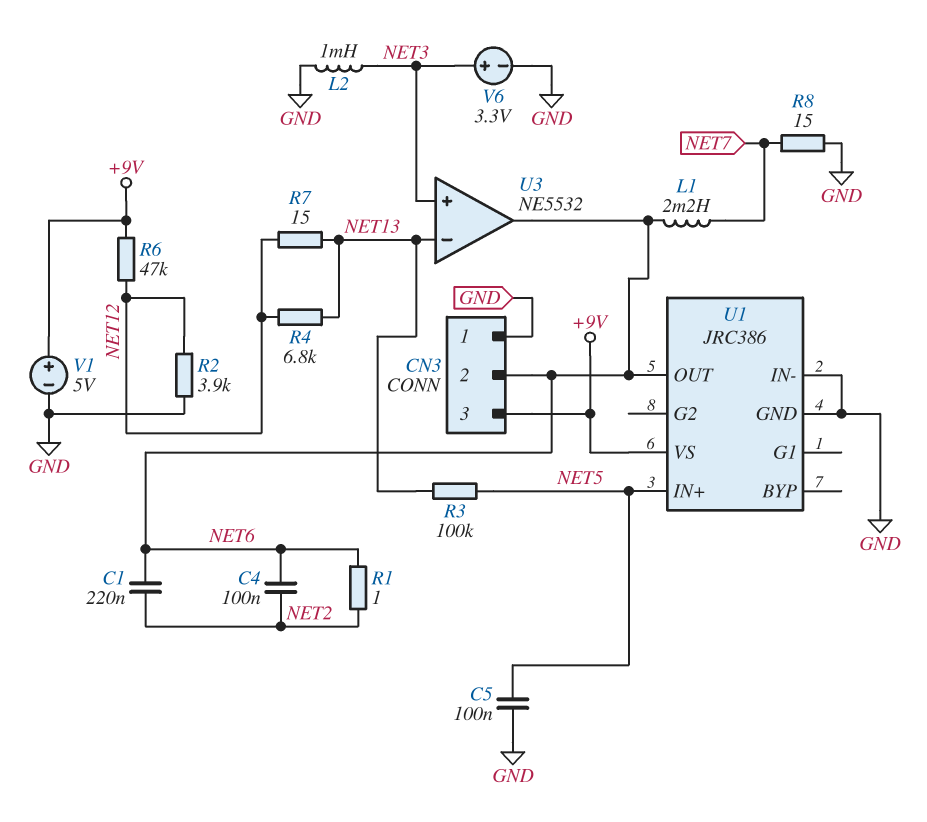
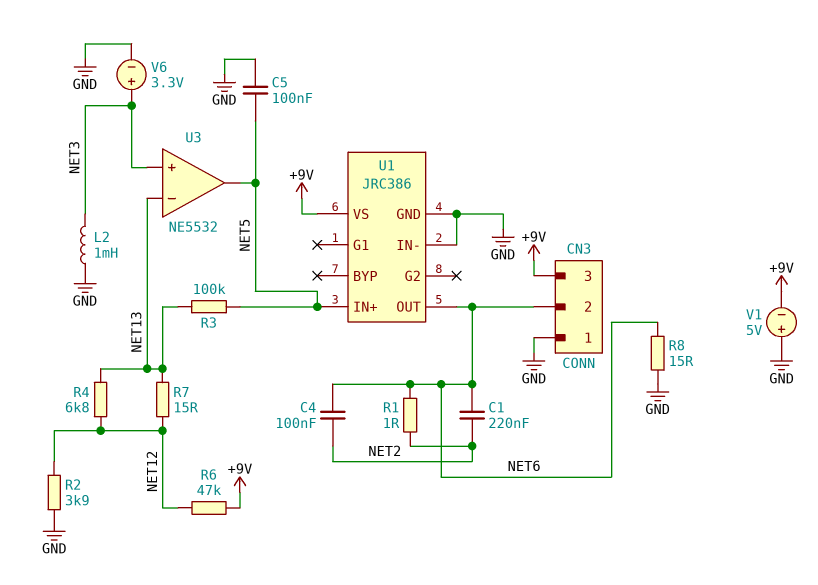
L1: 2.2mH (NET6, NET7) -> none
R8: 15 (GND, NET7) -> 15 (GND, NET6)
U3 pin out: NET6 -> NET5
V1: 5V (plus +9V, minus GND) -> 5V (plus GND, minus +9V)

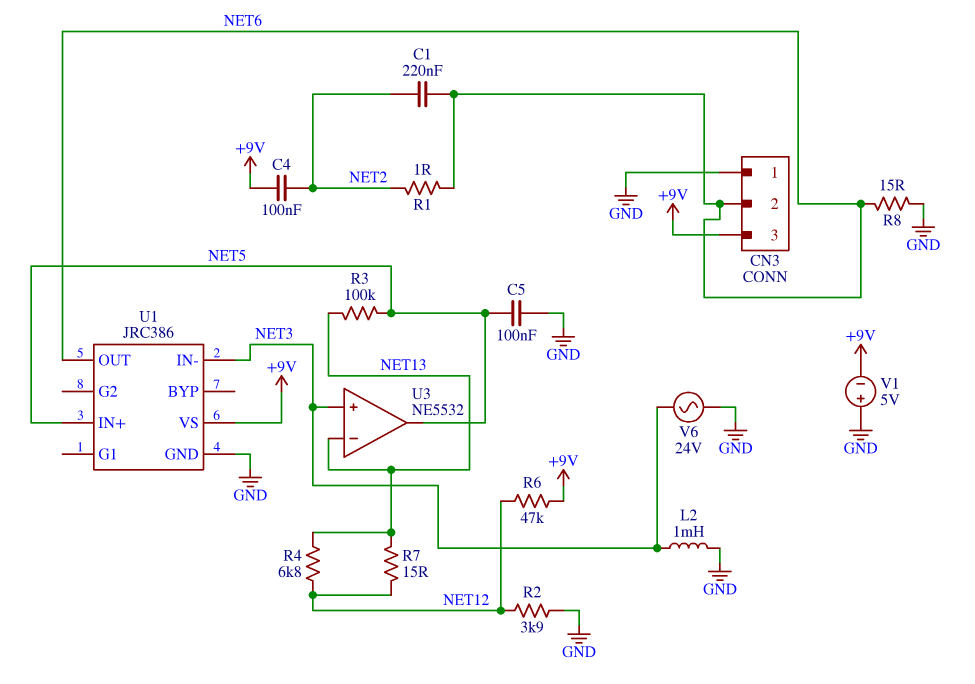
C4: 100nF (NET2, NET6) -> 100nF (+9V, NET2)
U1 pin IN-: GND -> NET3
V6: 3.3V (plus NET3, minus GND) -> AC 24V (GND, NET3)

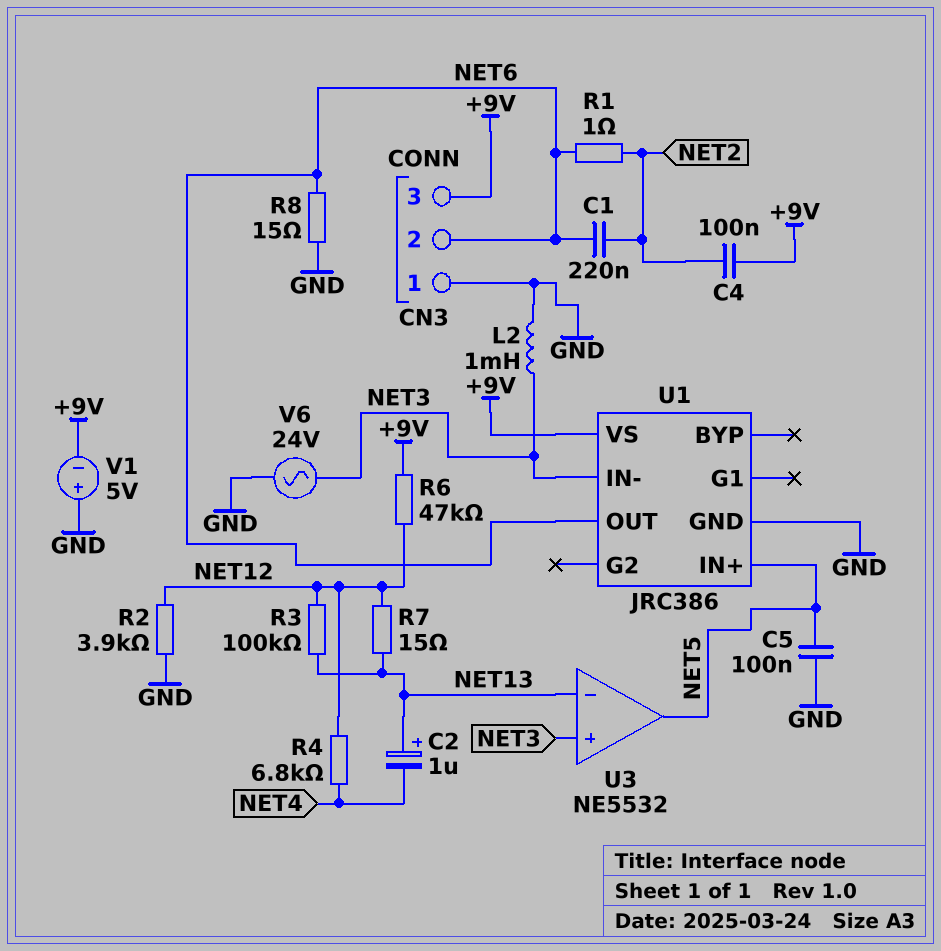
C2: none -> 1uF (plus NET13, minus NET4)
R3: 100k (NET5, NET13) -> 100k (NET12, NET13)
R4: 6.8k (NET12, NET13) -> 6.8k (NET4, NET12)

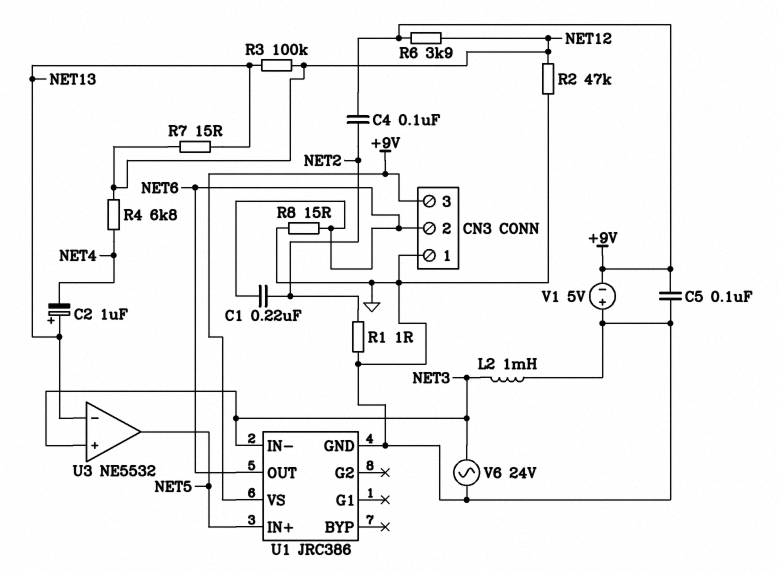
C5: 100nF (GND, NET5) -> 100nF (+9V, GND)
R1: 1 (NET2, NET6) -> 1 (GND, NET2)
R2: 3.9k (GND, NET12) -> 47k (GND, NET12)
R6: 47k (+9V, NET12) -> 3.9k (+9V, NET12)

